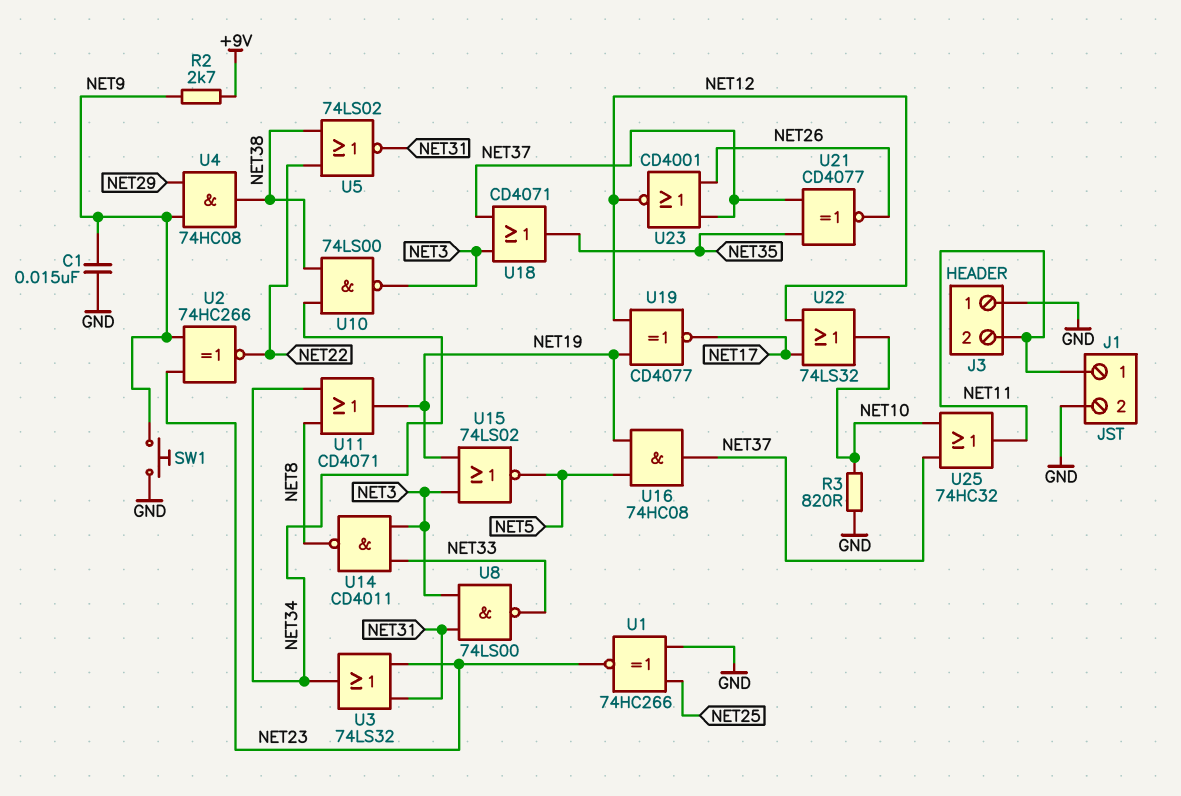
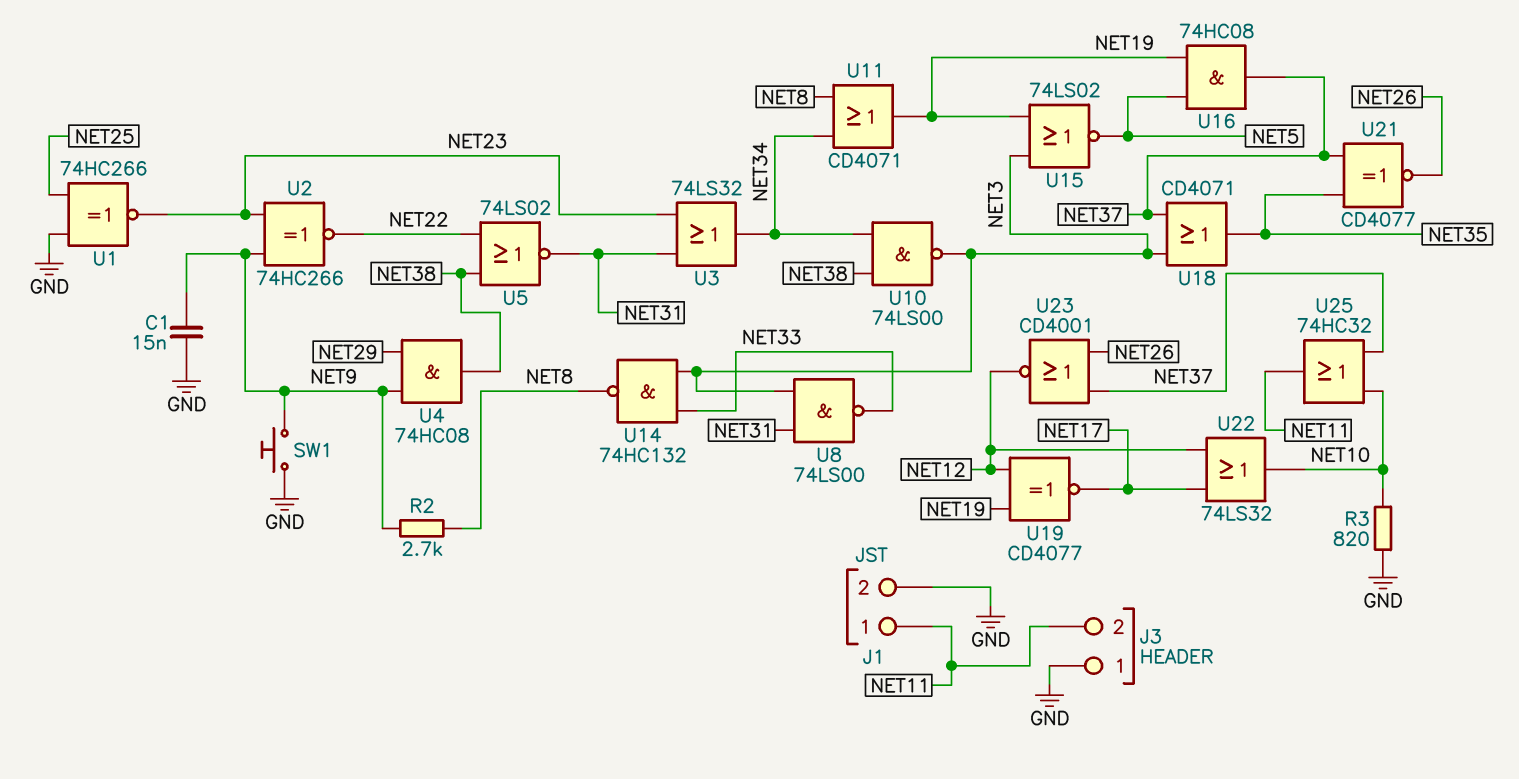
R2: 2.7k (+9V, NET9) -> 2.7k (NET8, NET9)
U14: NAND CD4011 (in NET3, in NET33, out NET8) -> NAND 74HC132 (in NET3, in NET33, out NET8)

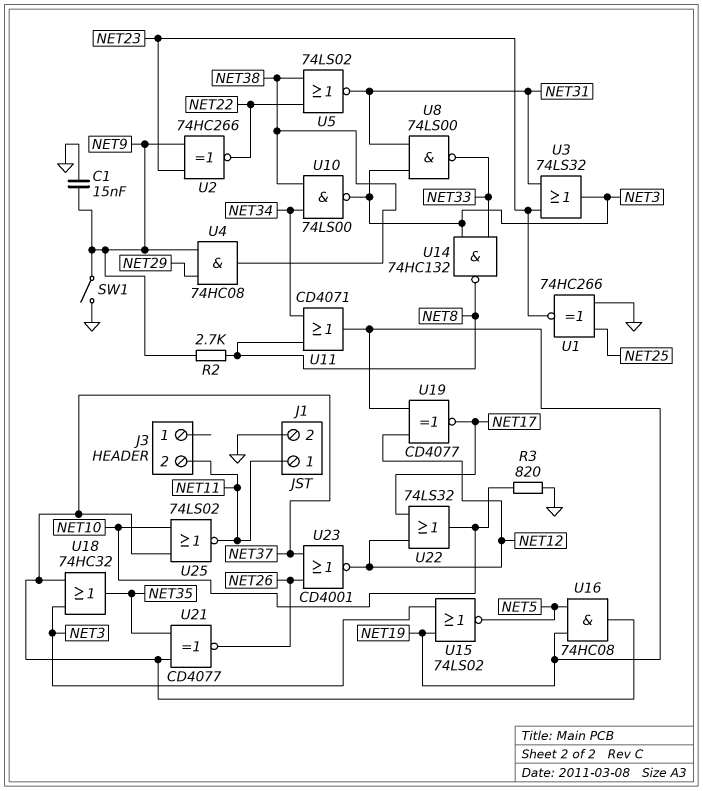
J3 pin 1: GND -> none
SW1: button (GND, NET9) -> switch (GND, NET9)
U3: OR 74LS32 (in NET23, in NET31, out NET34) -> OR 74LS32 (in NET23, in NET31, out NET3)
U18: OR CD4071 (in NET3, in NET37, out NET35) -> OR 74HC32 (in NET3, in NET37, out NET35)
U25: OR 74HC32 (in NET10, in NET37, out NET11) -> NOR 74LS02 (in NET10, in NET37, out NET11)

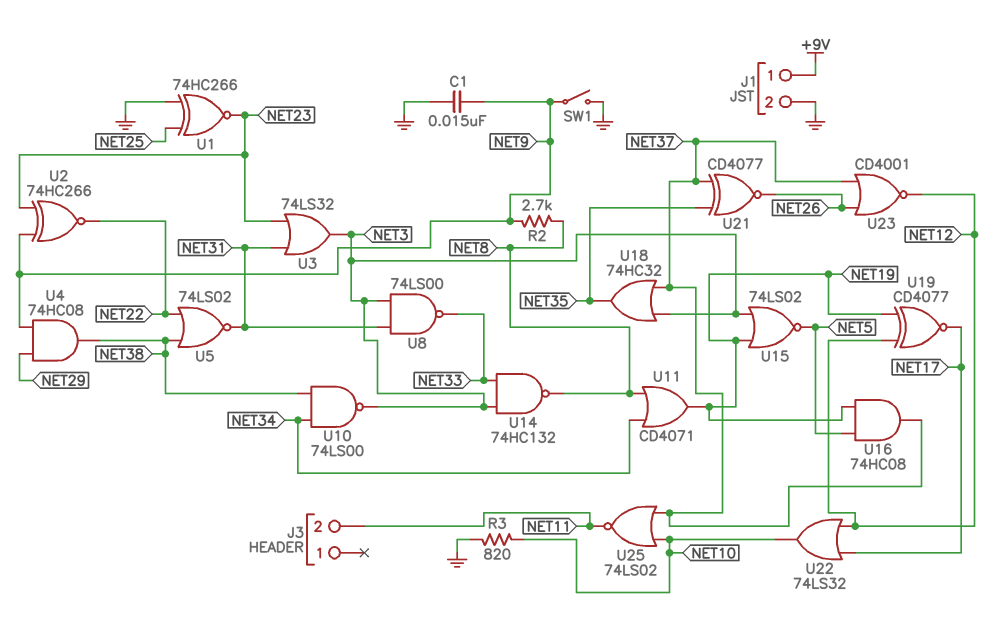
J1 pin 1: NET11 -> +9V

